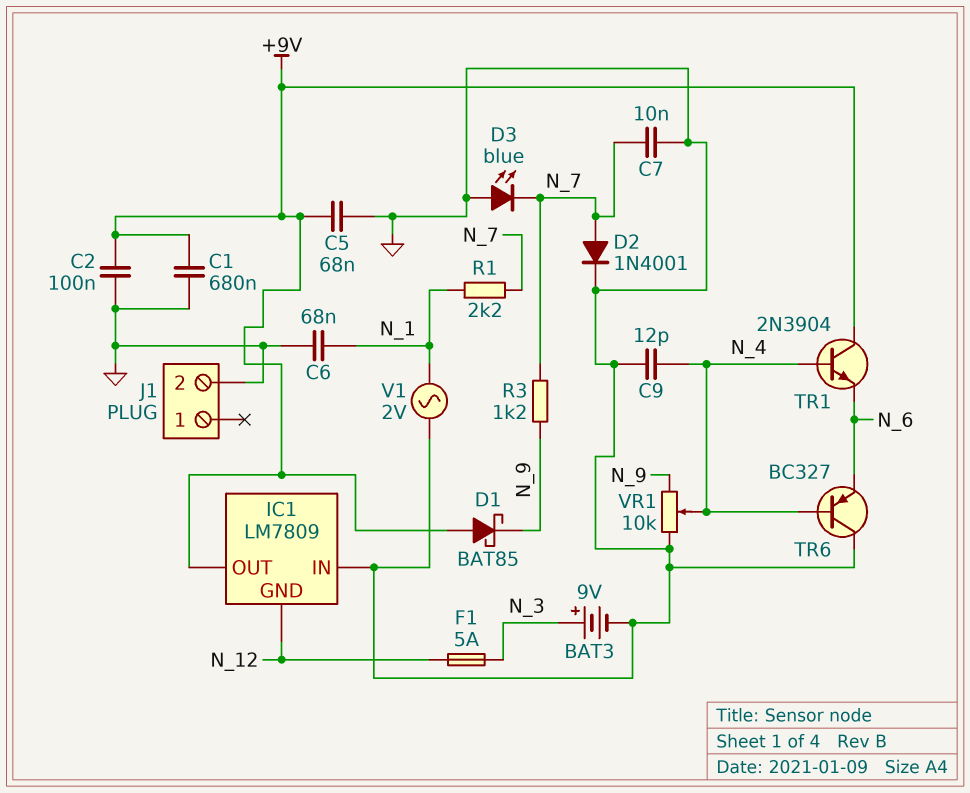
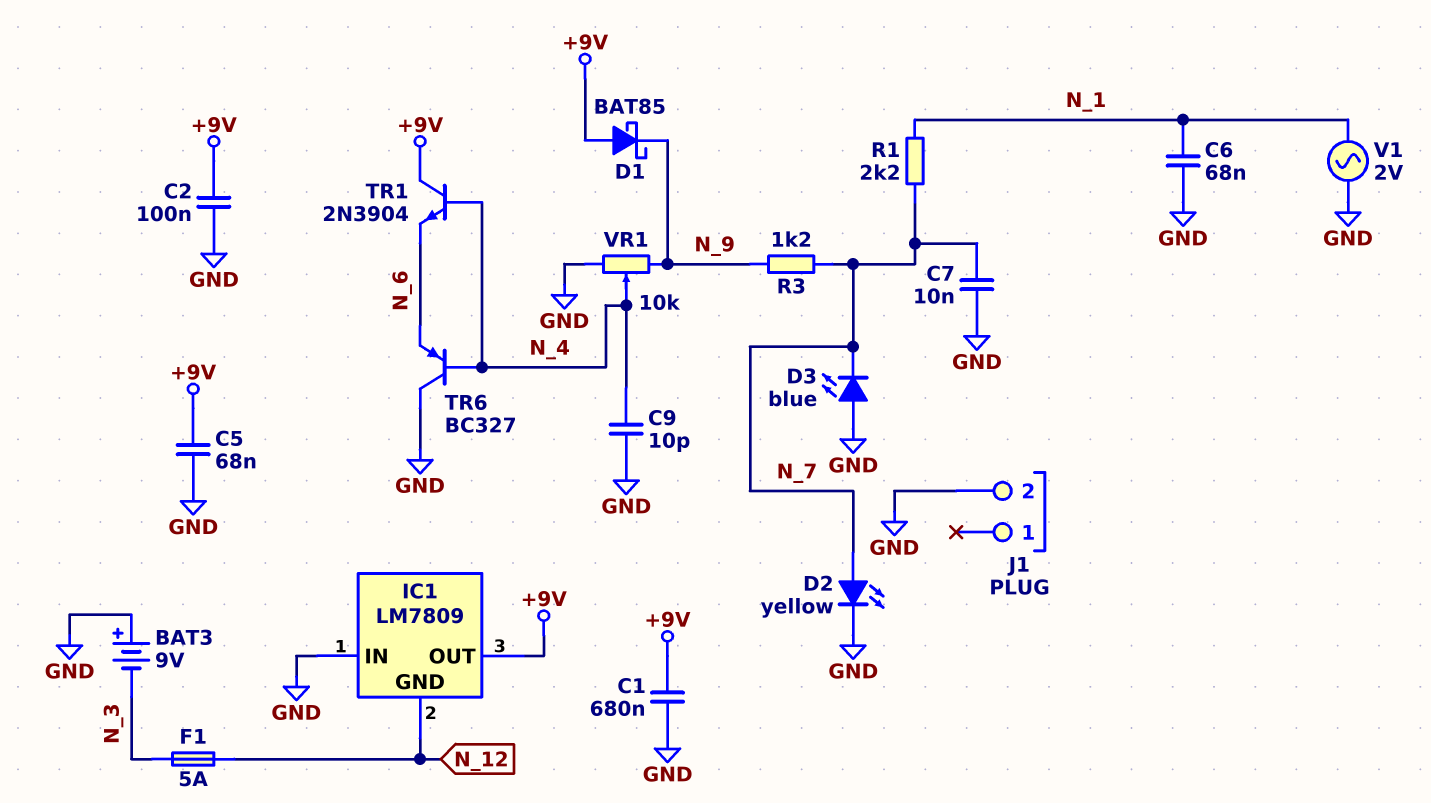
BAT3: 9V (plus N_3, minus GND) -> 9V (plus GND, minus N_3)
C9: 12pF (GND, N_4) -> 10pF (GND, N_4)
D2: diode 1N4001 (A N_7, K GND) -> LED yellow (A N_7, K GND)

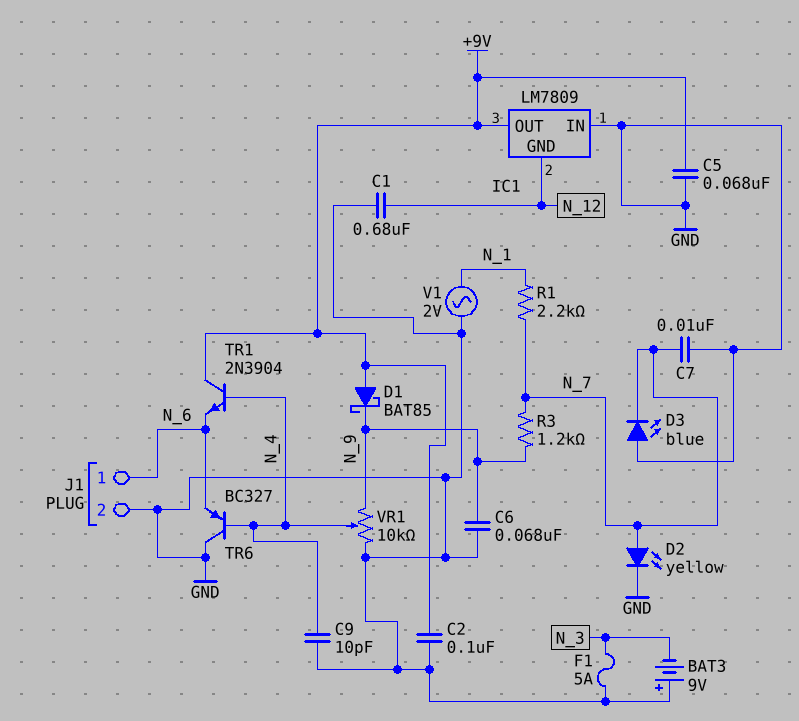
C1: 680nF (+9V, GND) -> 680nF (GND, N_12)
C6: 68nF (GND, N_1) -> 68nF (GND, N_9)
F1: 5A (N_3, N_12) -> 5A (GND, N_3)
J1 pin 1: none -> N_6

